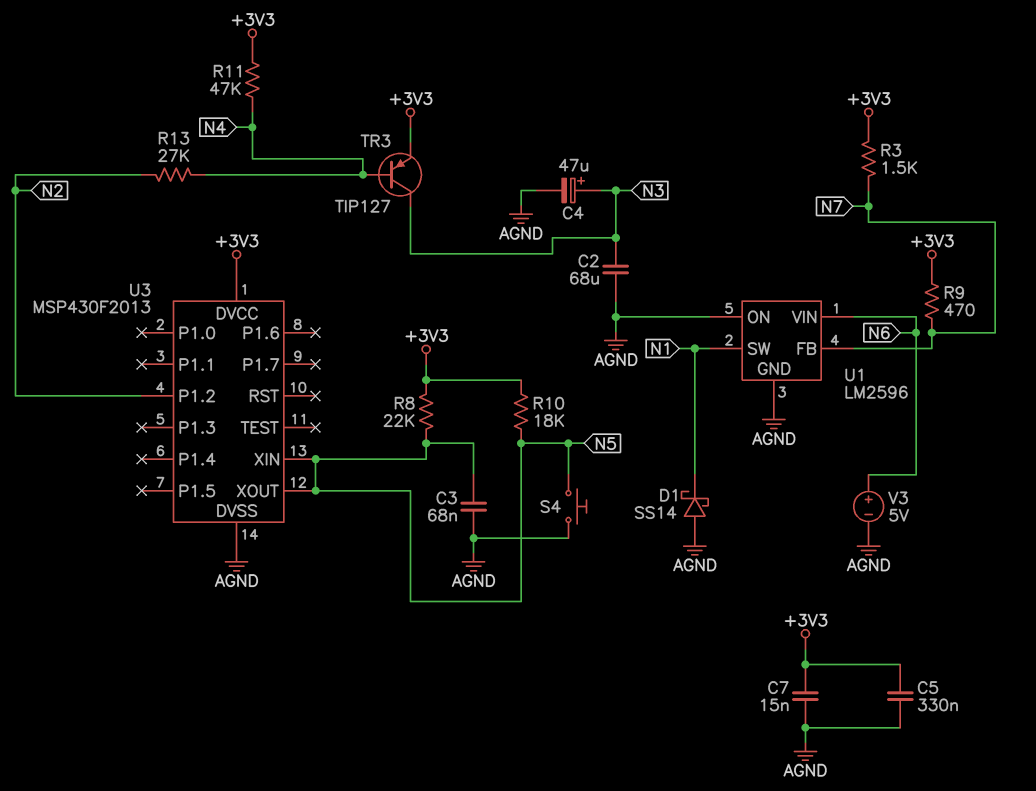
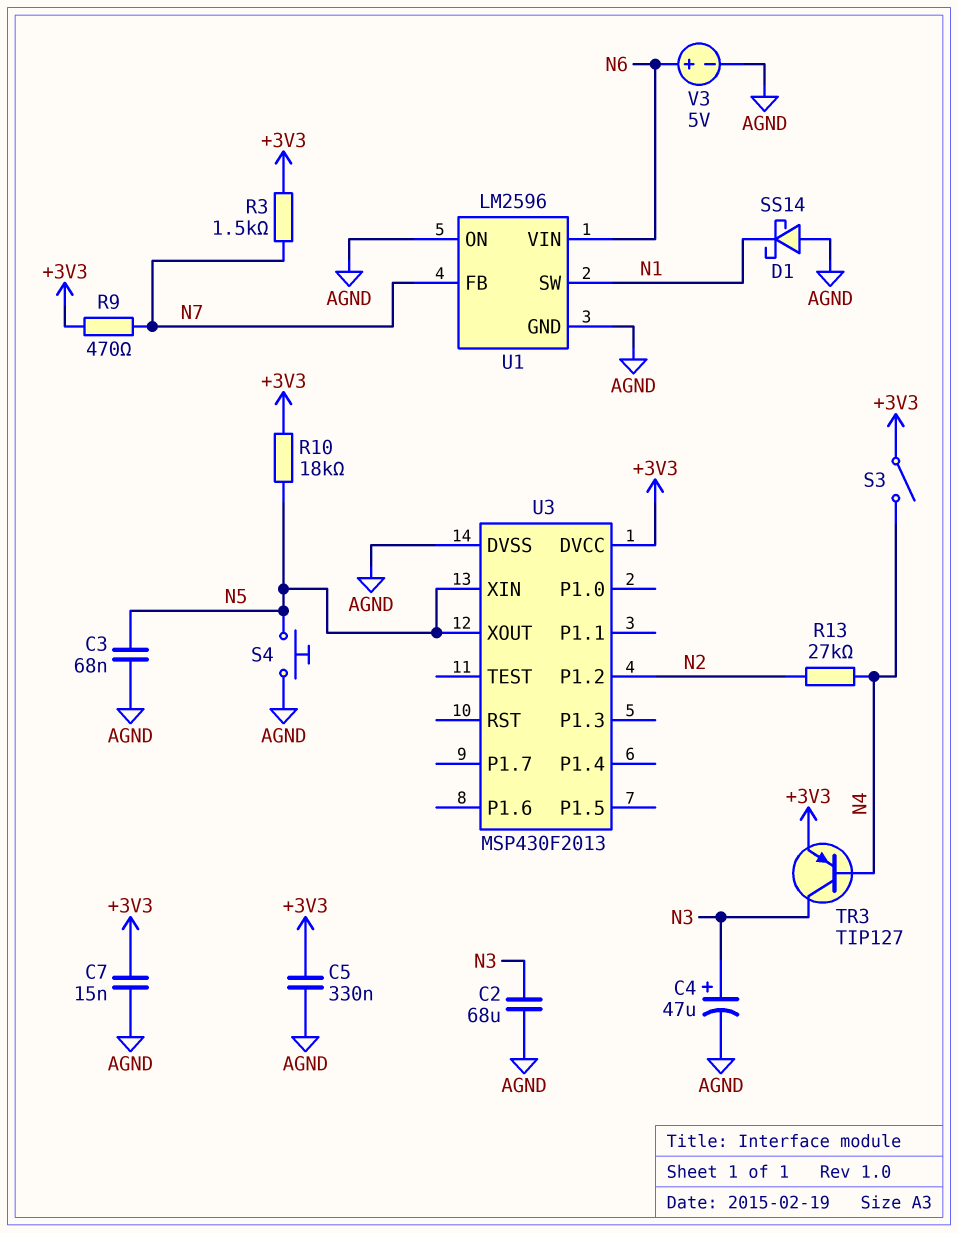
R8: 22k (+3V3, N5) -> none
R11: 47k (+3V3, N4) -> none
S3: none -> switch (+3V3, N4)

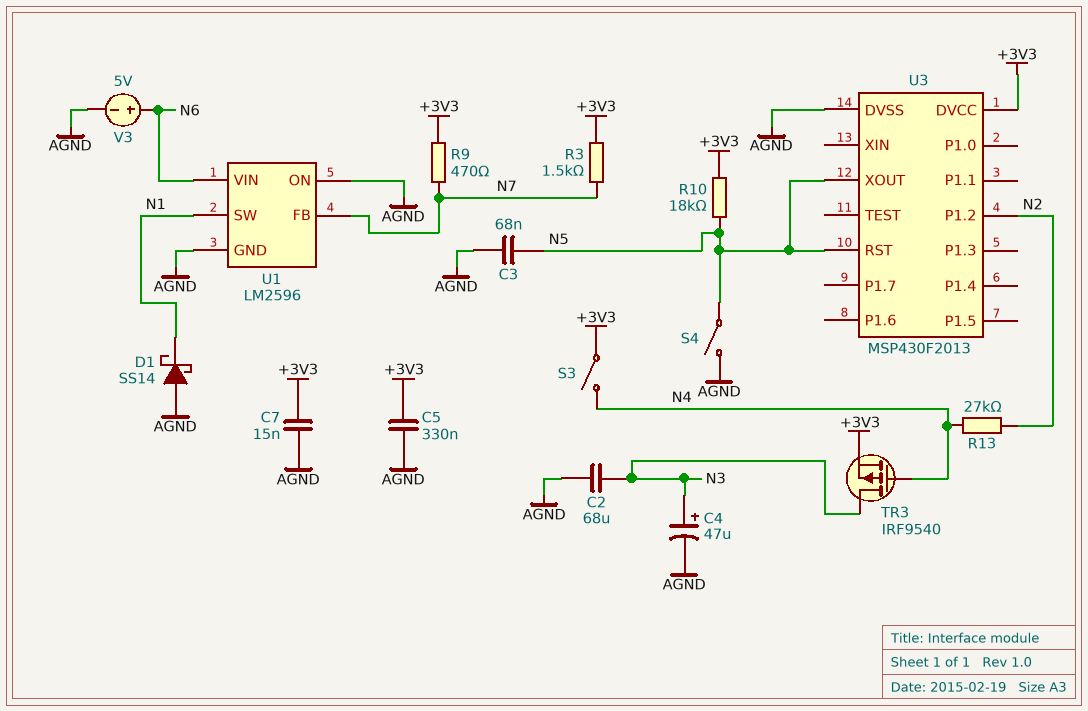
S4: button (AGND, N5) -> switch (AGND, N5)
TR3: PNP TIP127 (B N4, C N3, E +3V3) -> PMOS IRF9540 (G N4, D N3, S +3V3)
U3 pin RST: none -> N5
U3 pin XIN: N5 -> none

